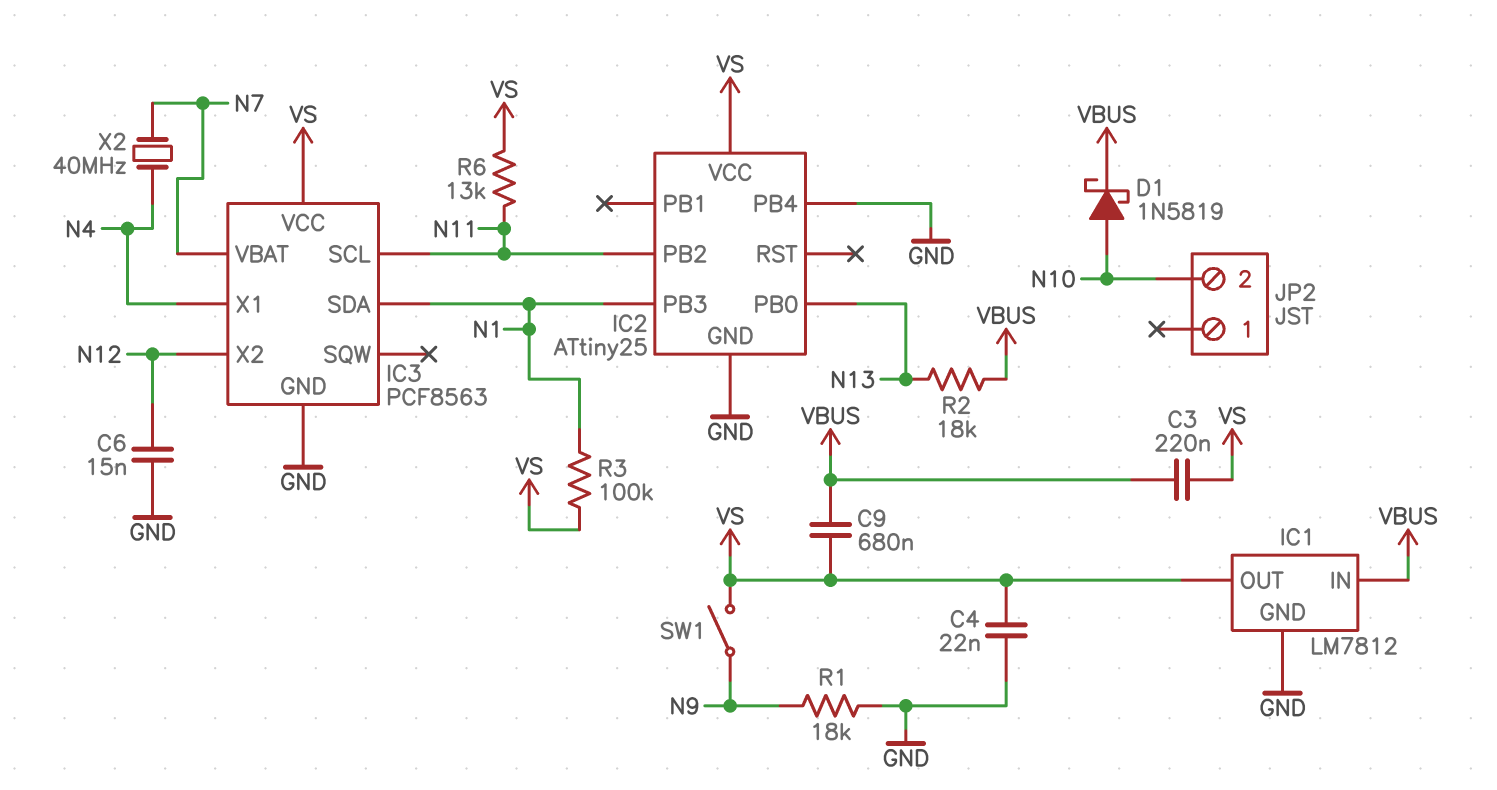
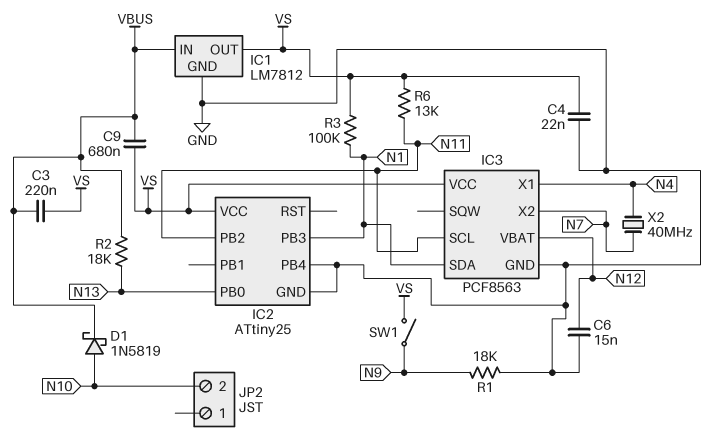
IC3 pin VBAT: N7 -> N12
IC3 pin X2: N12 -> N7

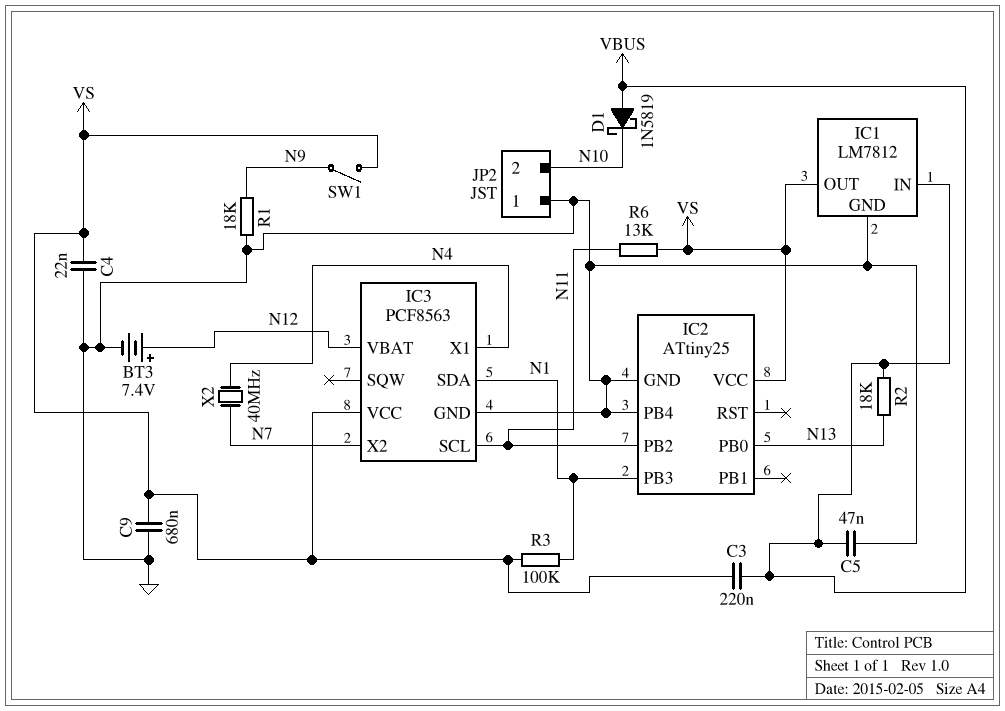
BT3: none -> 7.4V (plus N12, minus GND)
C5: none -> 47nF (GND, VBUS)
C6: 15nF (GND, N12) -> none
C9: 680nF (VBUS, VS) -> 680nF (GND, VS)
D1: schottky 1N5819 (A N10, K VBUS) -> schottky 1N5819 (A VBUS, K N10)
JP2 pin 1: none -> GND

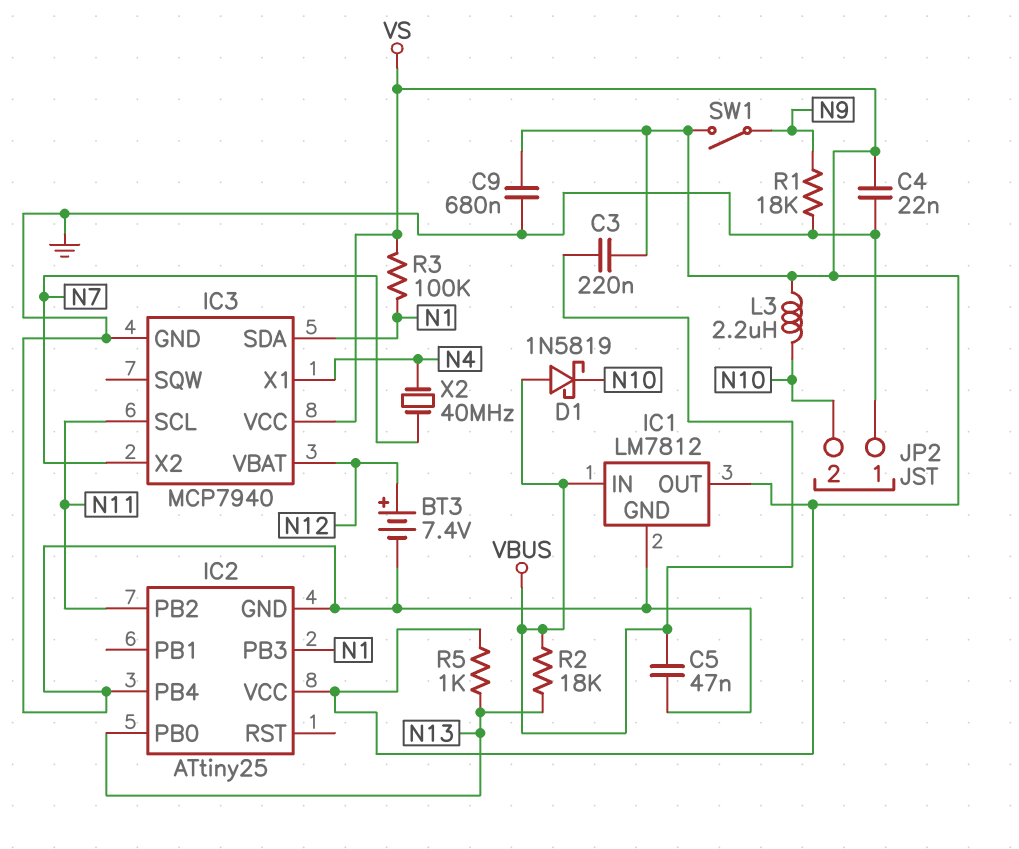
IC3: PCF8563 -> MCP7940
L3: none -> 2.2uH (N10, VS)
R5: none -> 1k (N13, VS)
R6: 13k (N11, VS) -> none

